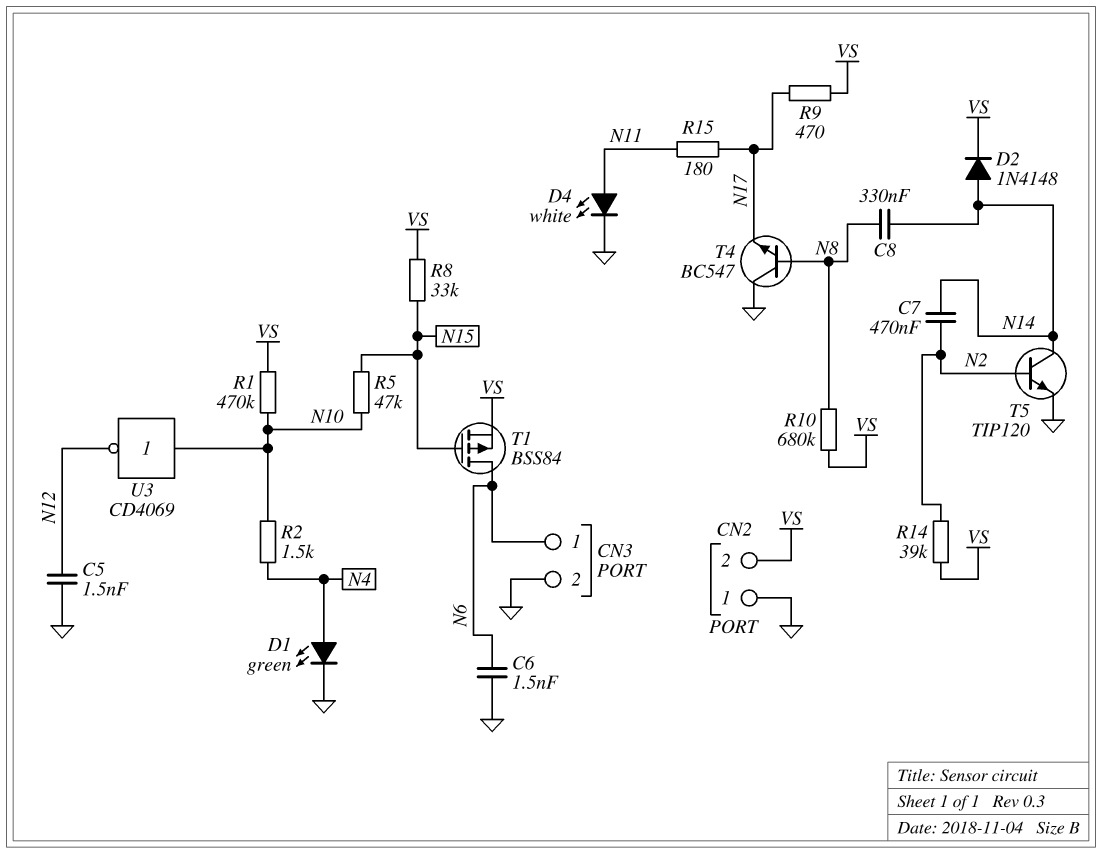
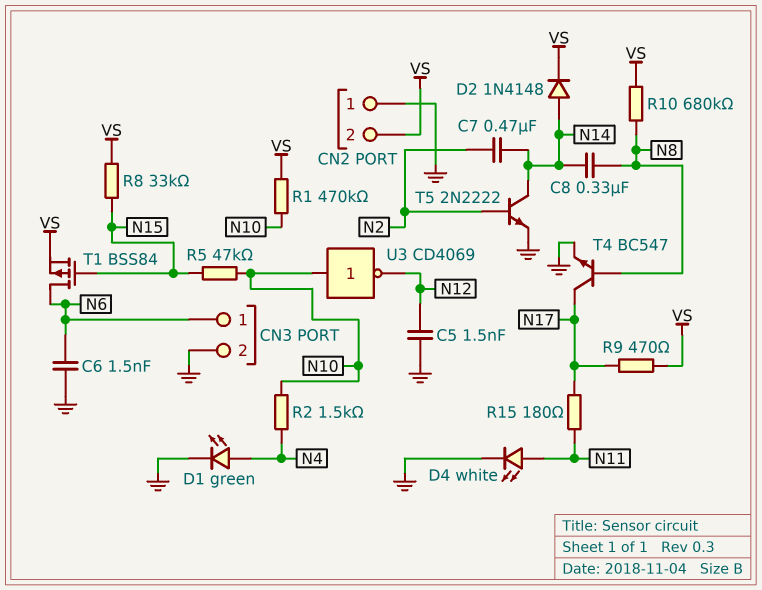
R14: 39k (N2, VS) -> none
T4: NPN BC547 (B N8, C GND, E N17) -> NPN BC547 (B N8, C N17, E GND)
T5: NPN TIP120 (B N2, C N14, E GND) -> NPN 2N2222 (B N2, C N14, E GND)

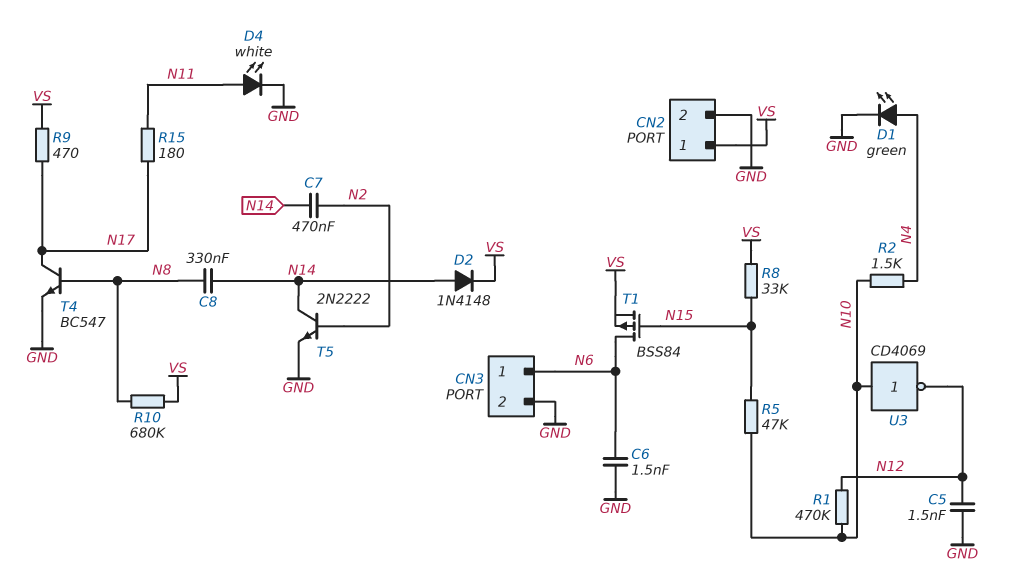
CN2 pin 1: GND -> VS
CN2 pin 2: VS -> GND
R1: 470k (N10, VS) -> 470k (N10, N12)

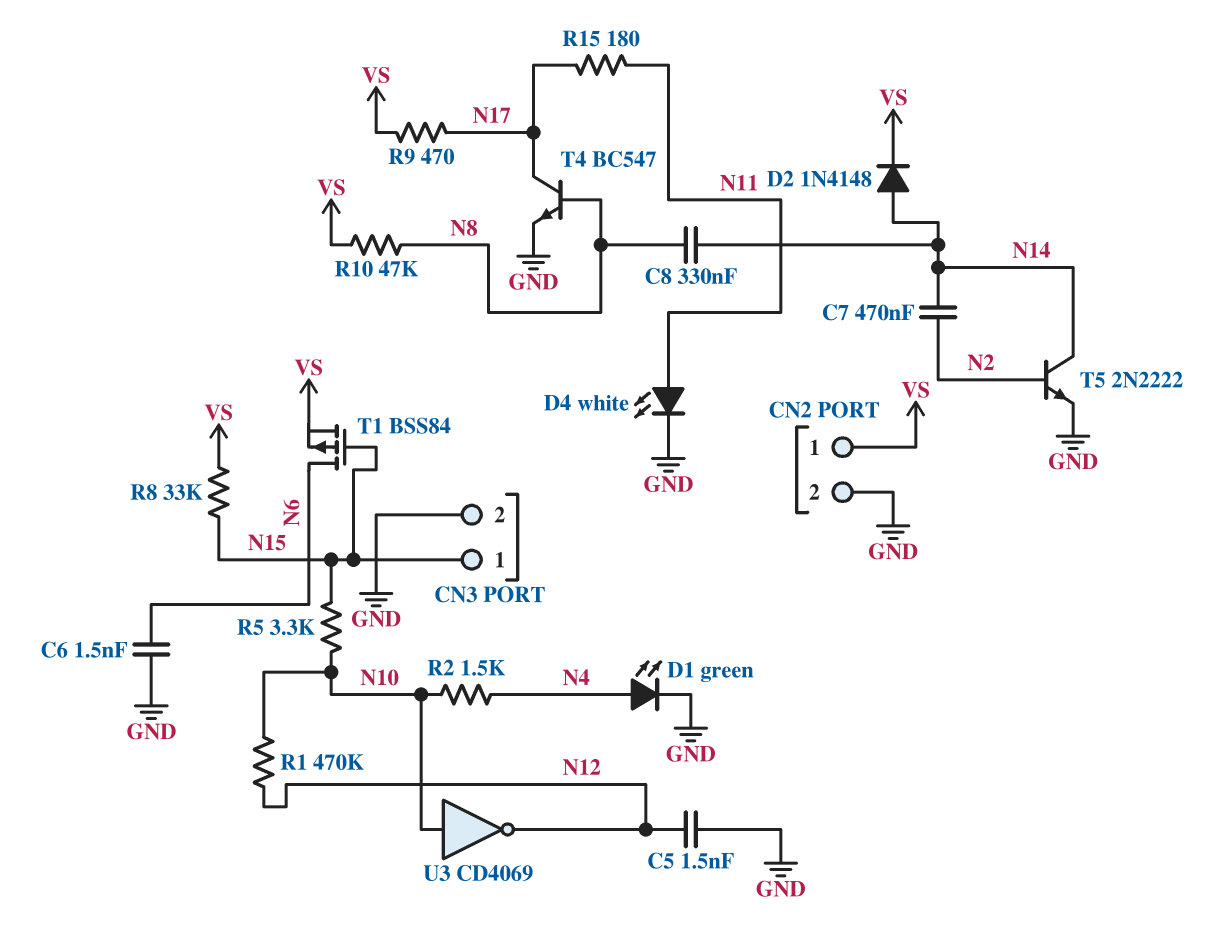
CN3 pin 1: N6 -> N15
R5: 47k (N10, N15) -> 3.3k (N10, N15)
R10: 680k (N8, VS) -> 47k (N8, VS)

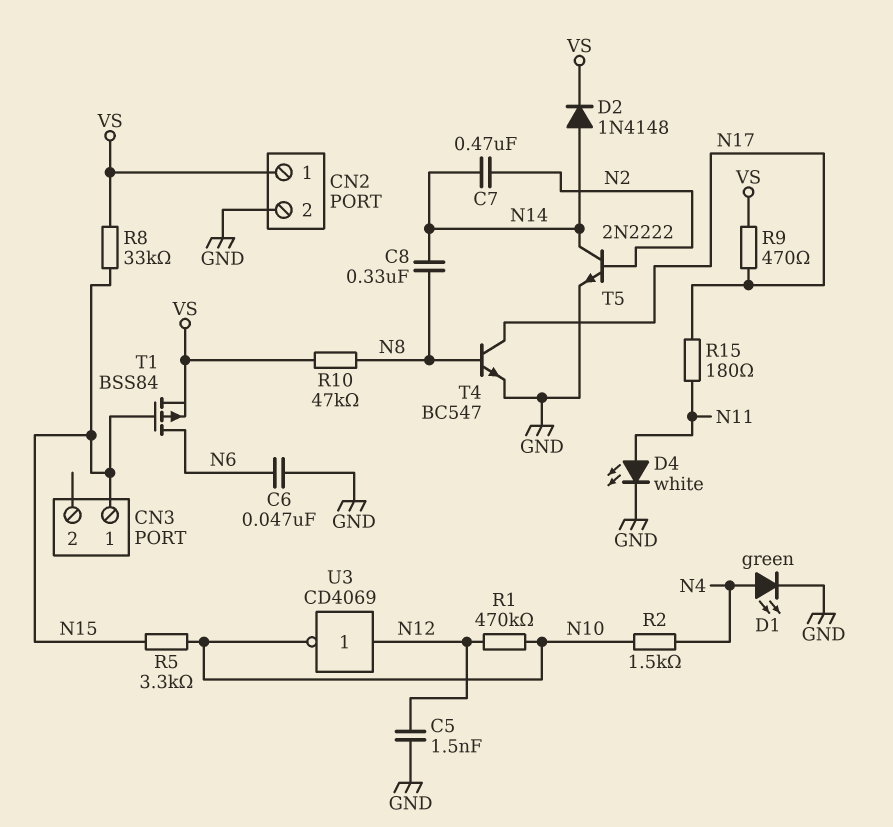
C6: 1.5nF (GND, N6) -> 47nF (GND, N6)
CN3 pin 2: GND -> none
U3: NOT CD4069 (in N10, out N12) -> NOT CD4069 (in N12, out N10)

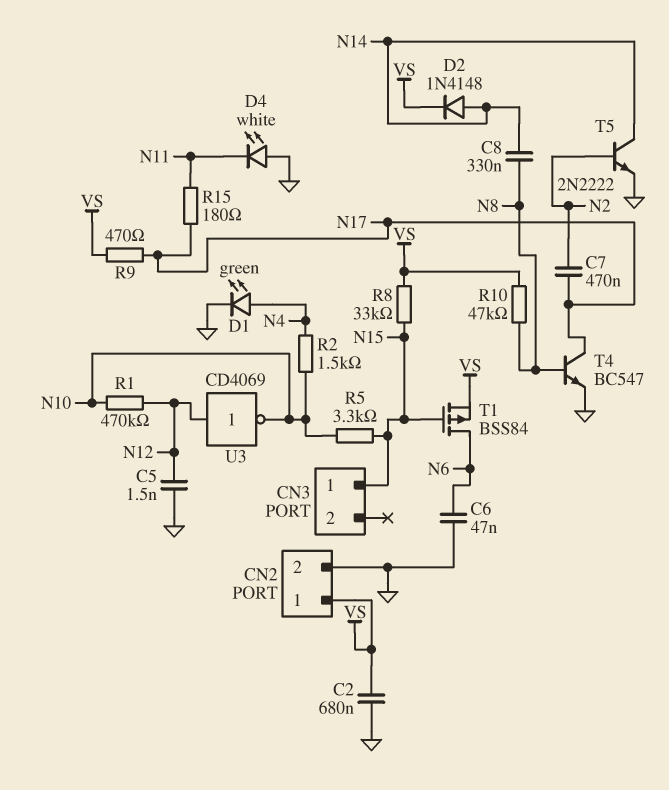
C2: none -> 680nF (GND, VS)
C7: 470nF (N2, N14) -> 470nF (N2, N17)
D4: LED white (A N11, K GND) -> LED white (A GND, K N11)

